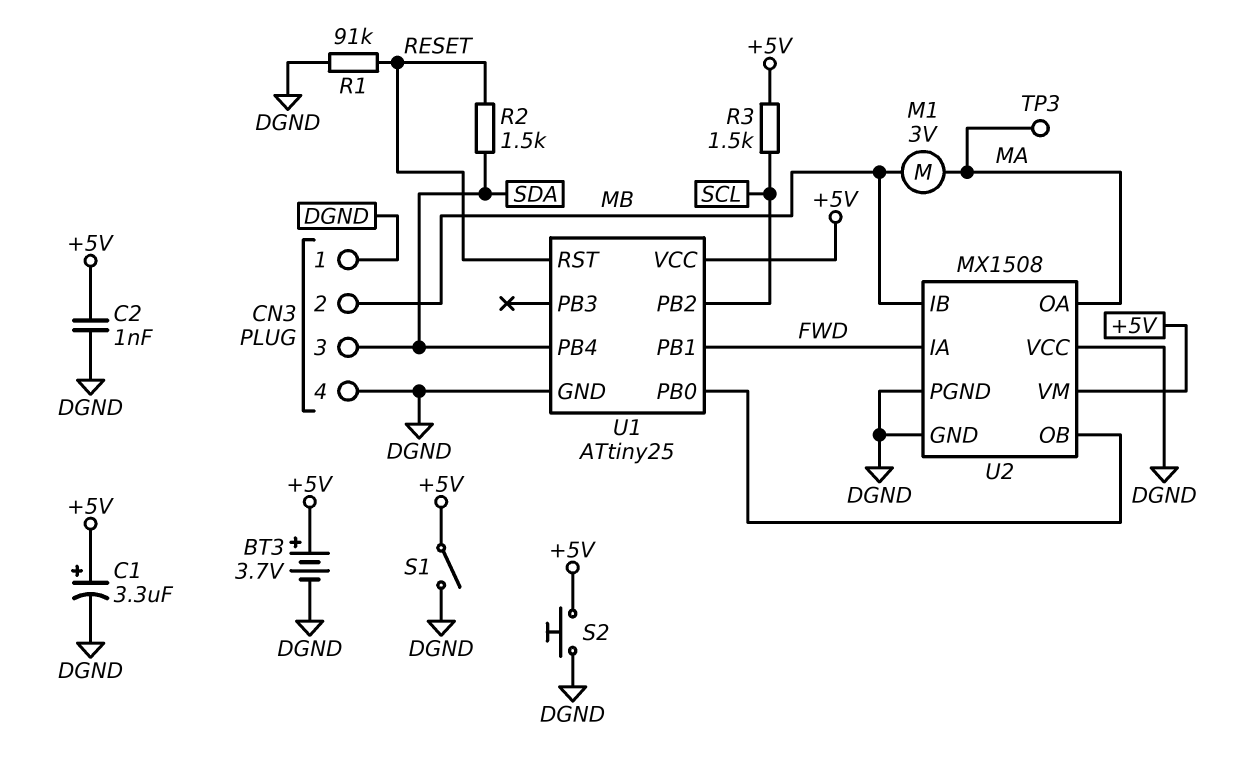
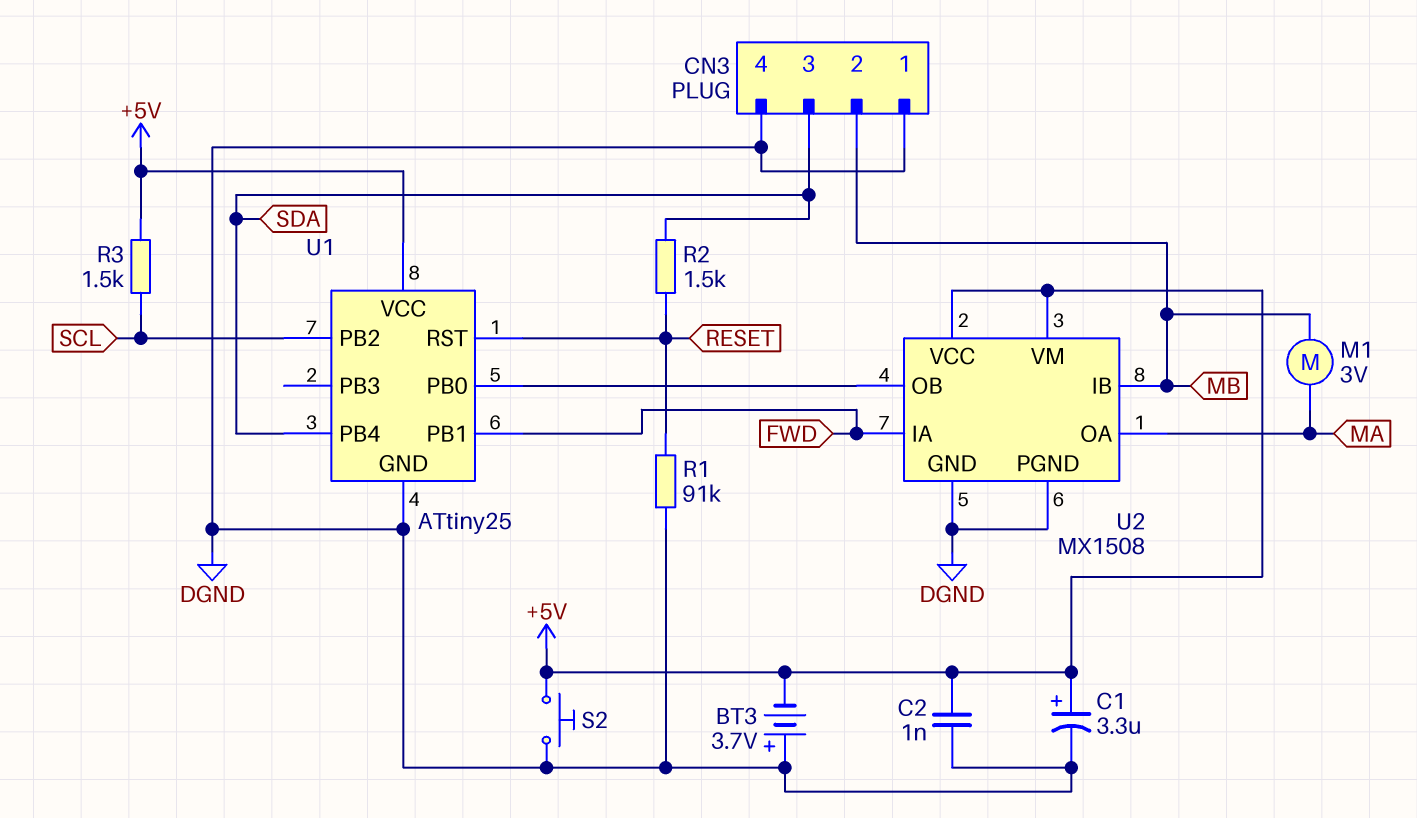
BT3: 3.7V (plus +5V, minus DGND) -> 3.7V (plus DGND, minus +5V)
S1: switch (+5V, DGND) -> none
TP3: test point (MA) -> none
U2 pin VCC: DGND -> +5V

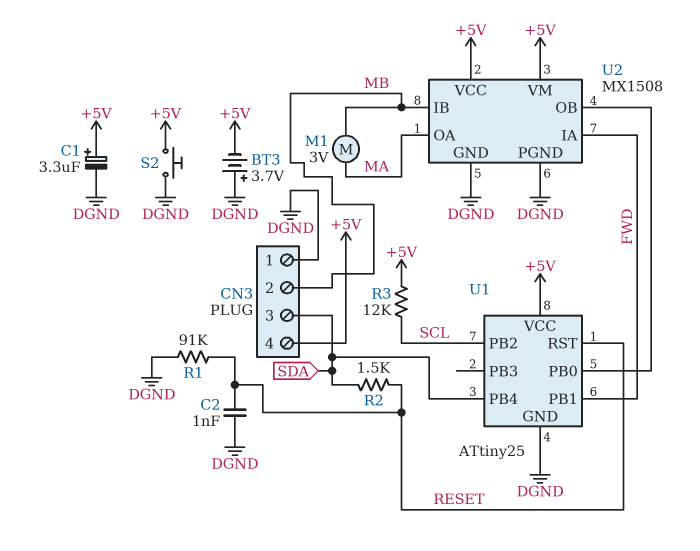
C2: 1nF (+5V, DGND) -> 1nF (DGND, RESET)
CN3 pin 4: DGND -> +5V
R3: 1.5k (+5V, SCL) -> 12k (+5V, SCL)

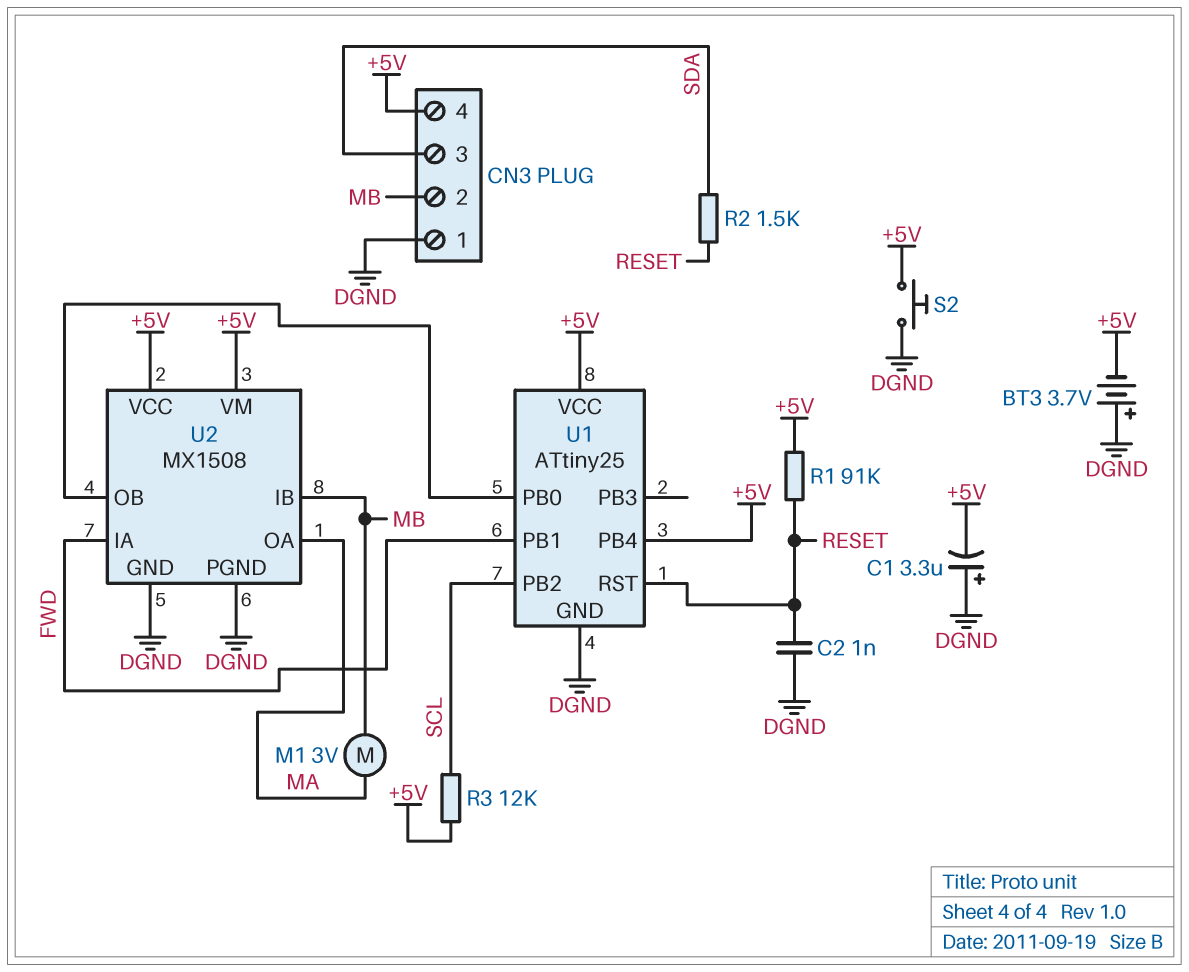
C1: 3.3uF (plus +5V, minus DGND) -> 3.3uF (plus DGND, minus +5V)
R1: 91k (DGND, RESET) -> 91k (+5V, RESET)
U1 pin PB4: SDA -> +5V

